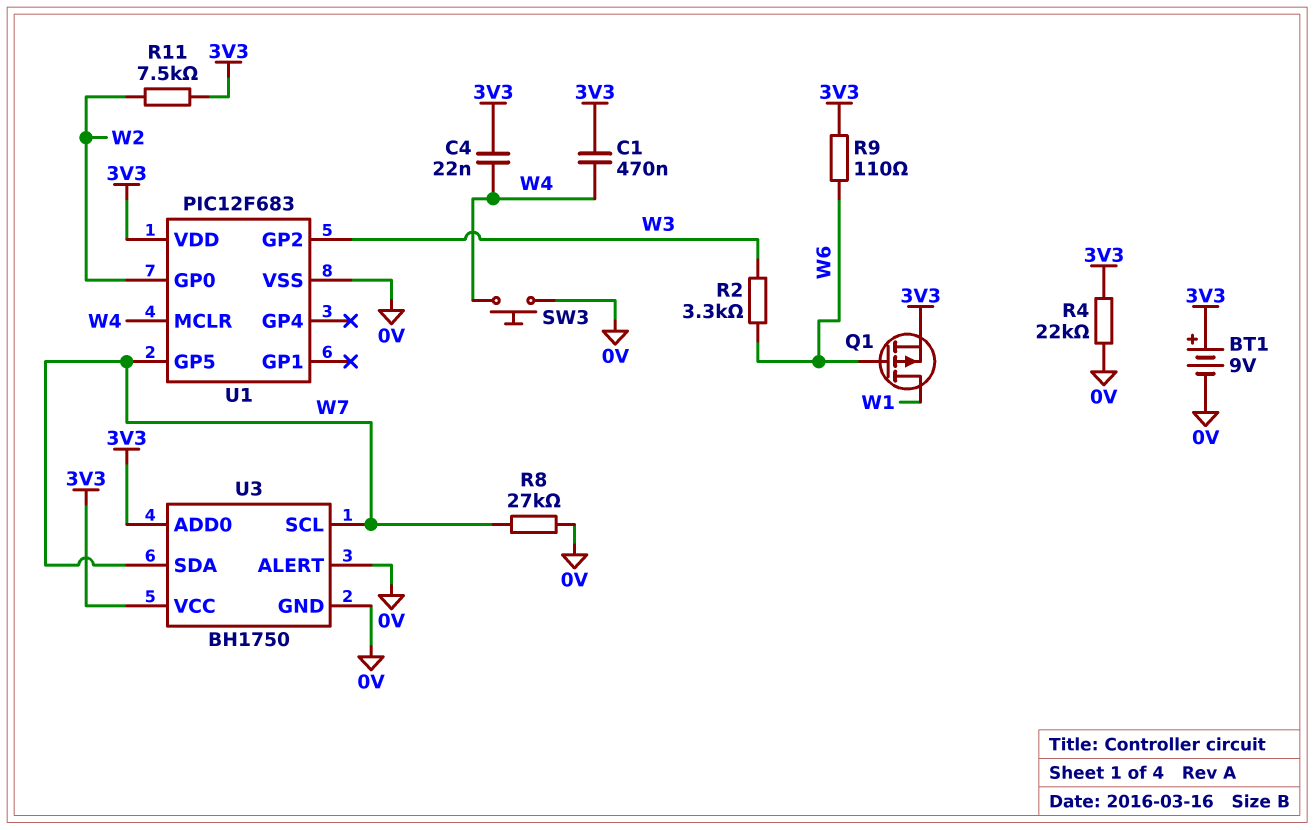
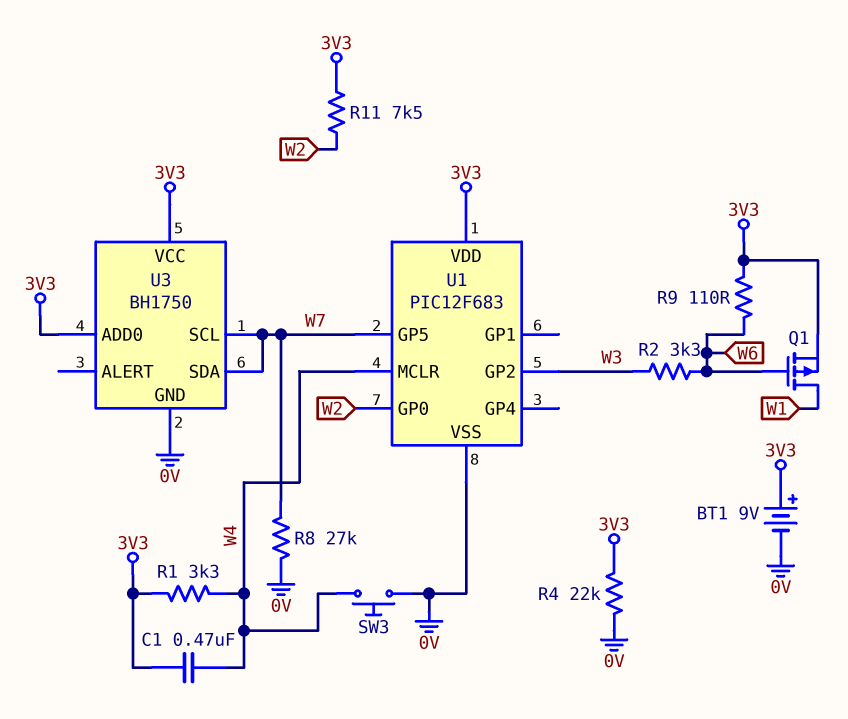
C4: 22nF (3V3, W4) -> none
R1: none -> 3.3k (3V3, W4)
U3 pin ALERT: 0V -> none

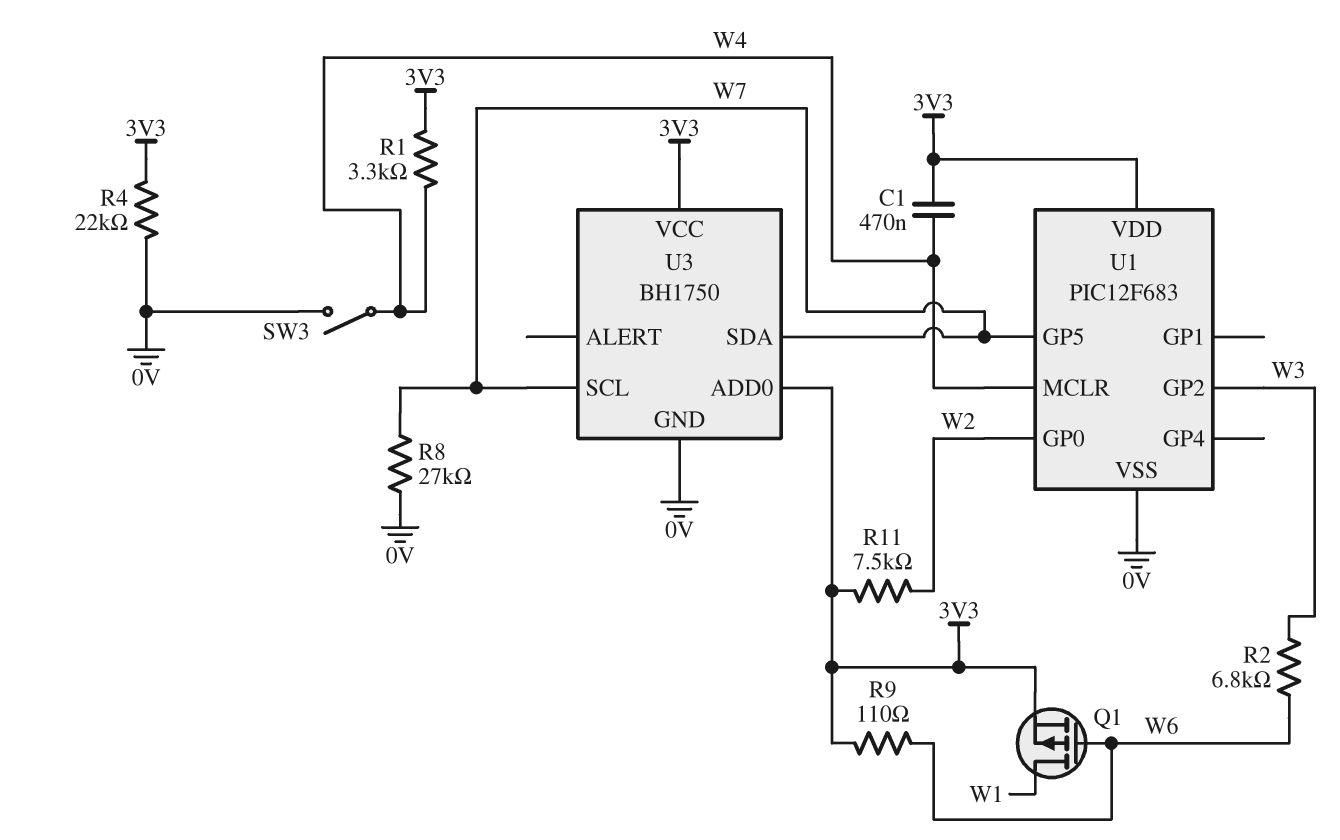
BT1: 9V (plus 3V3, minus 0V) -> none
R2: 3.3k (W3, W6) -> 6.8k (W3, W6)
SW3: button (0V, W4) -> switch (0V, W4)

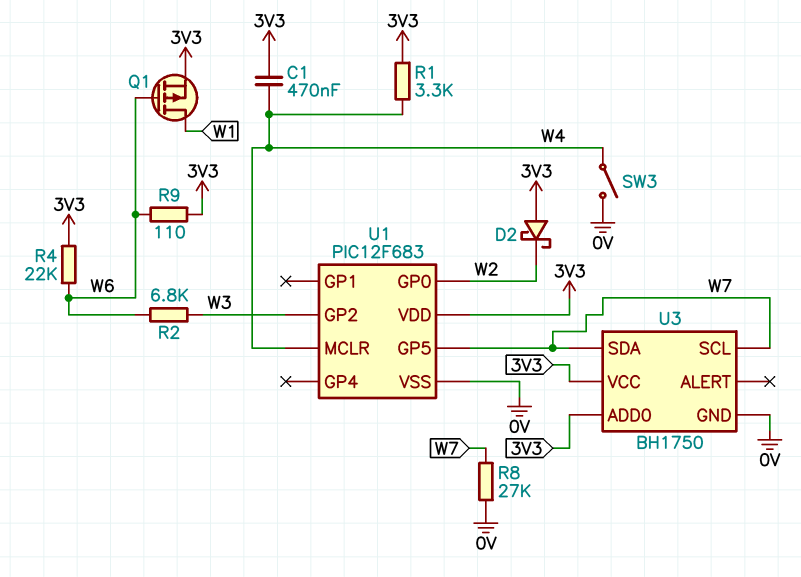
D2: none -> schottky (A 3V3, K W2)
R4: 22k (0V, 3V3) -> 22k (3V3, W6)
R11: 7.5k (3V3, W2) -> none

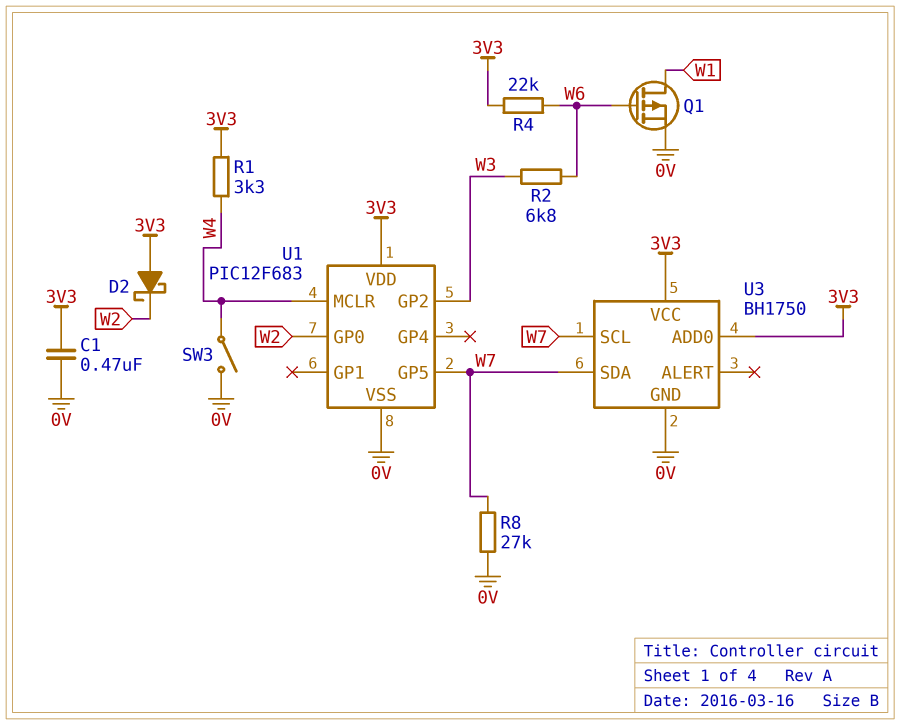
C1: 470nF (3V3, W4) -> 470nF (0V, 3V3)
Q1: PMOS (G W6, D W1, S 3V3) -> PMOS (G W6, D W1, S 0V)
R9: 110 (3V3, W6) -> none

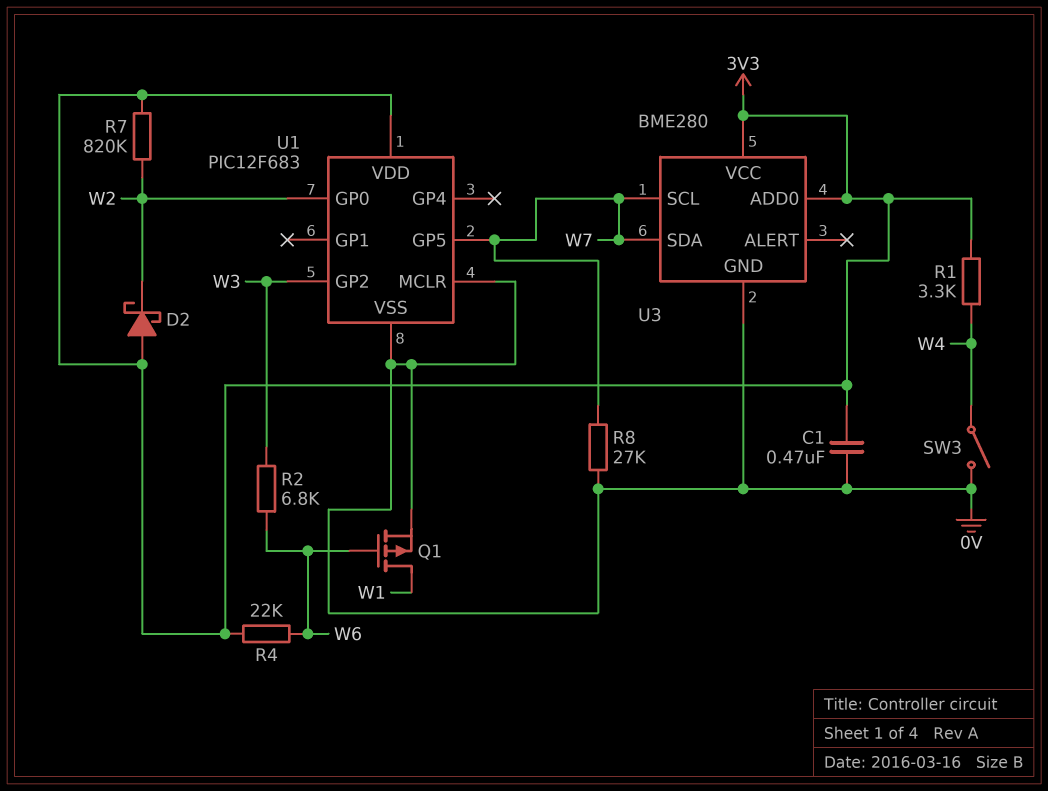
R7: none -> 820k (3V3, W2)
U1 pin MCLR: W4 -> 0V
U3: BH1750 -> BME280

